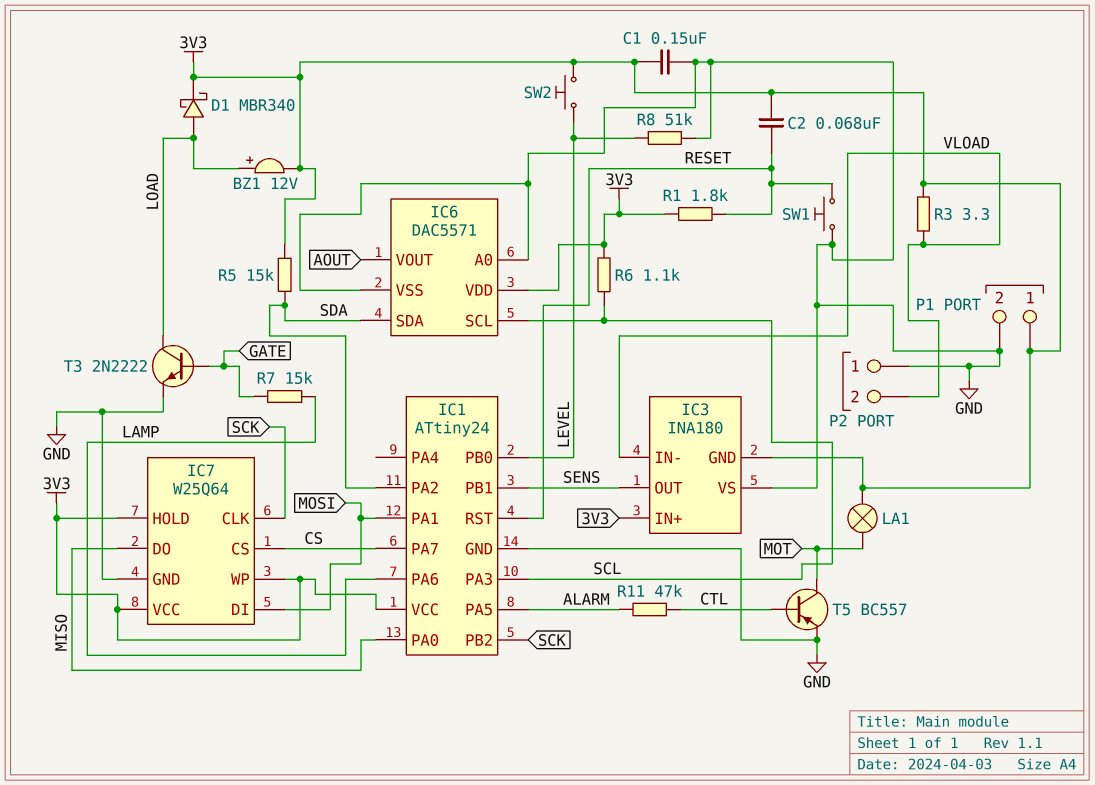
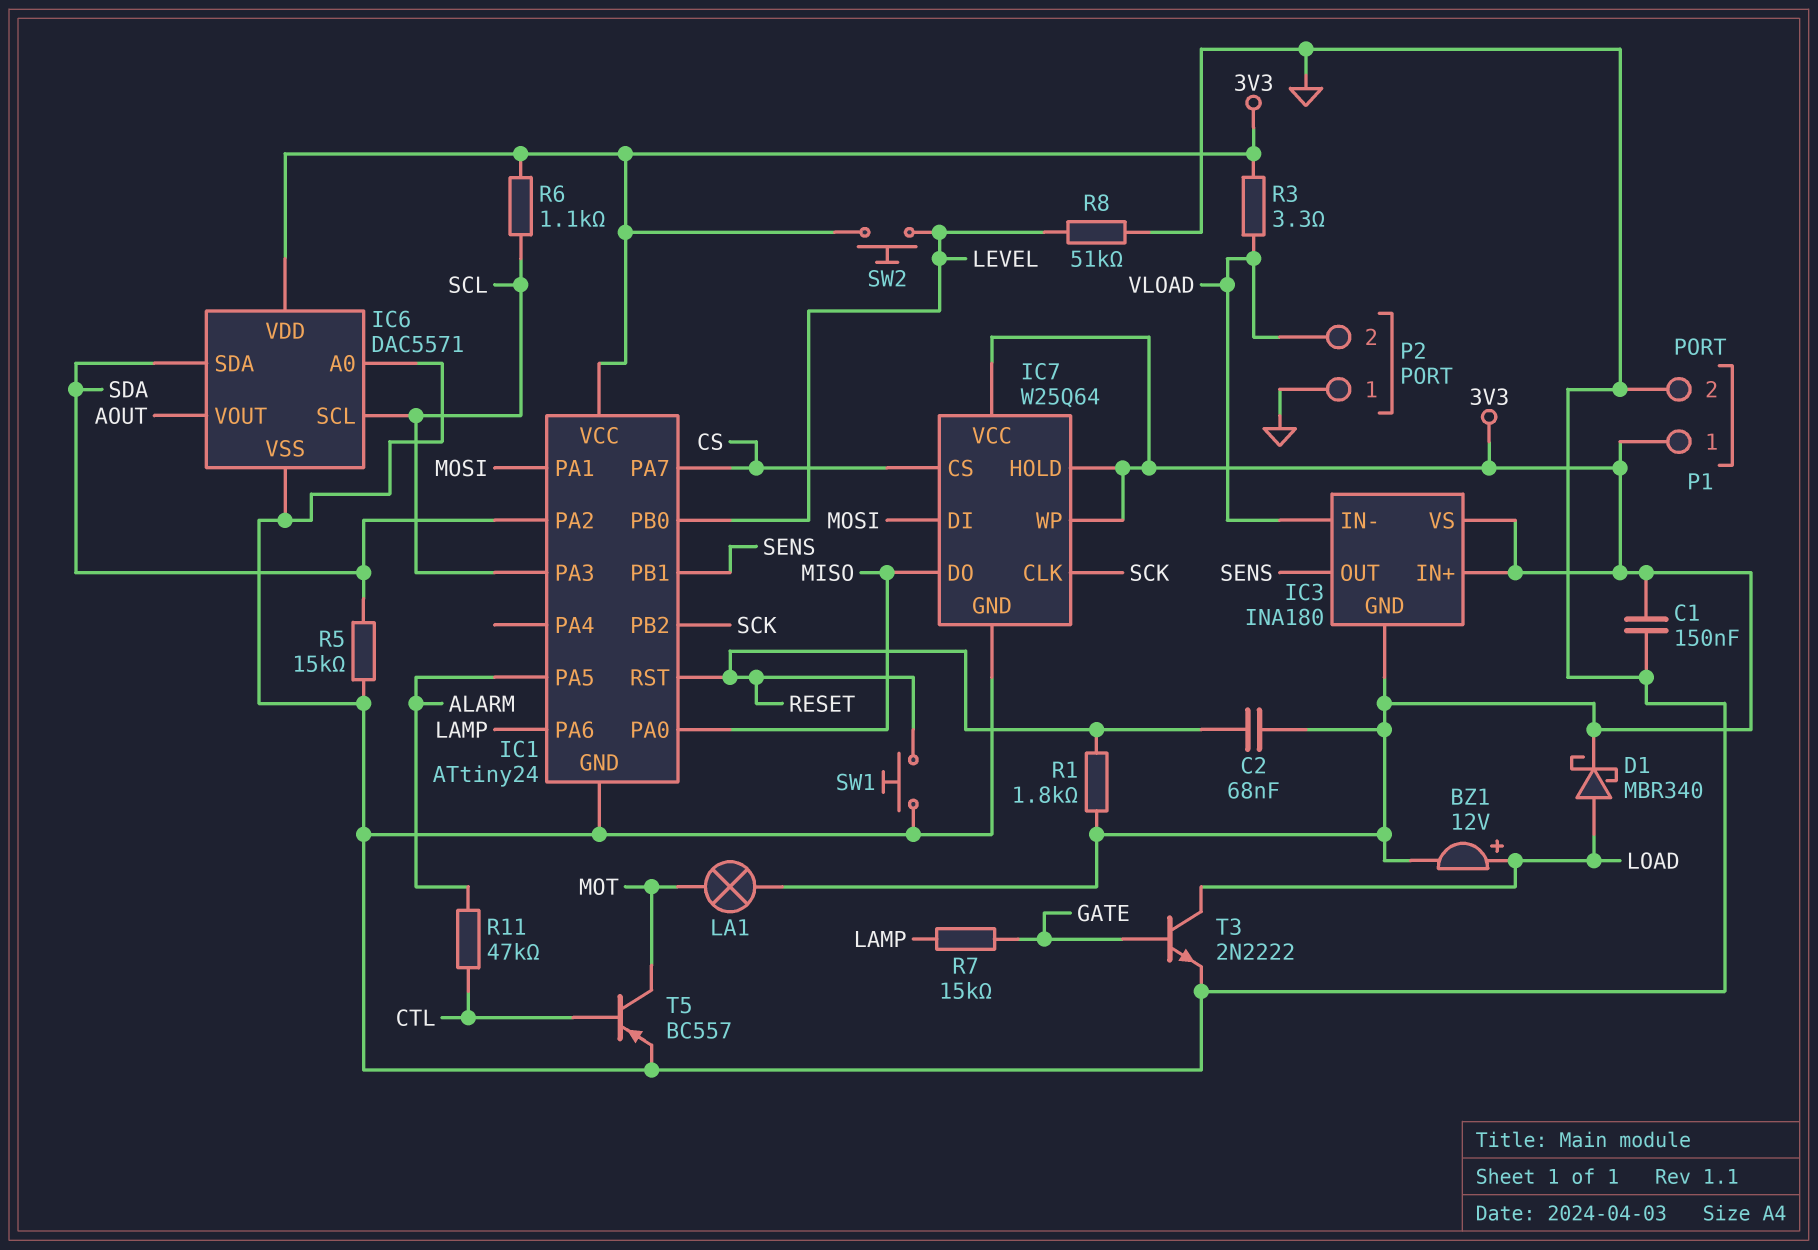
IC3 pin VS: GND -> 3V3
R5: 15k (3V3, SDA) -> 15k (GND, SDA)

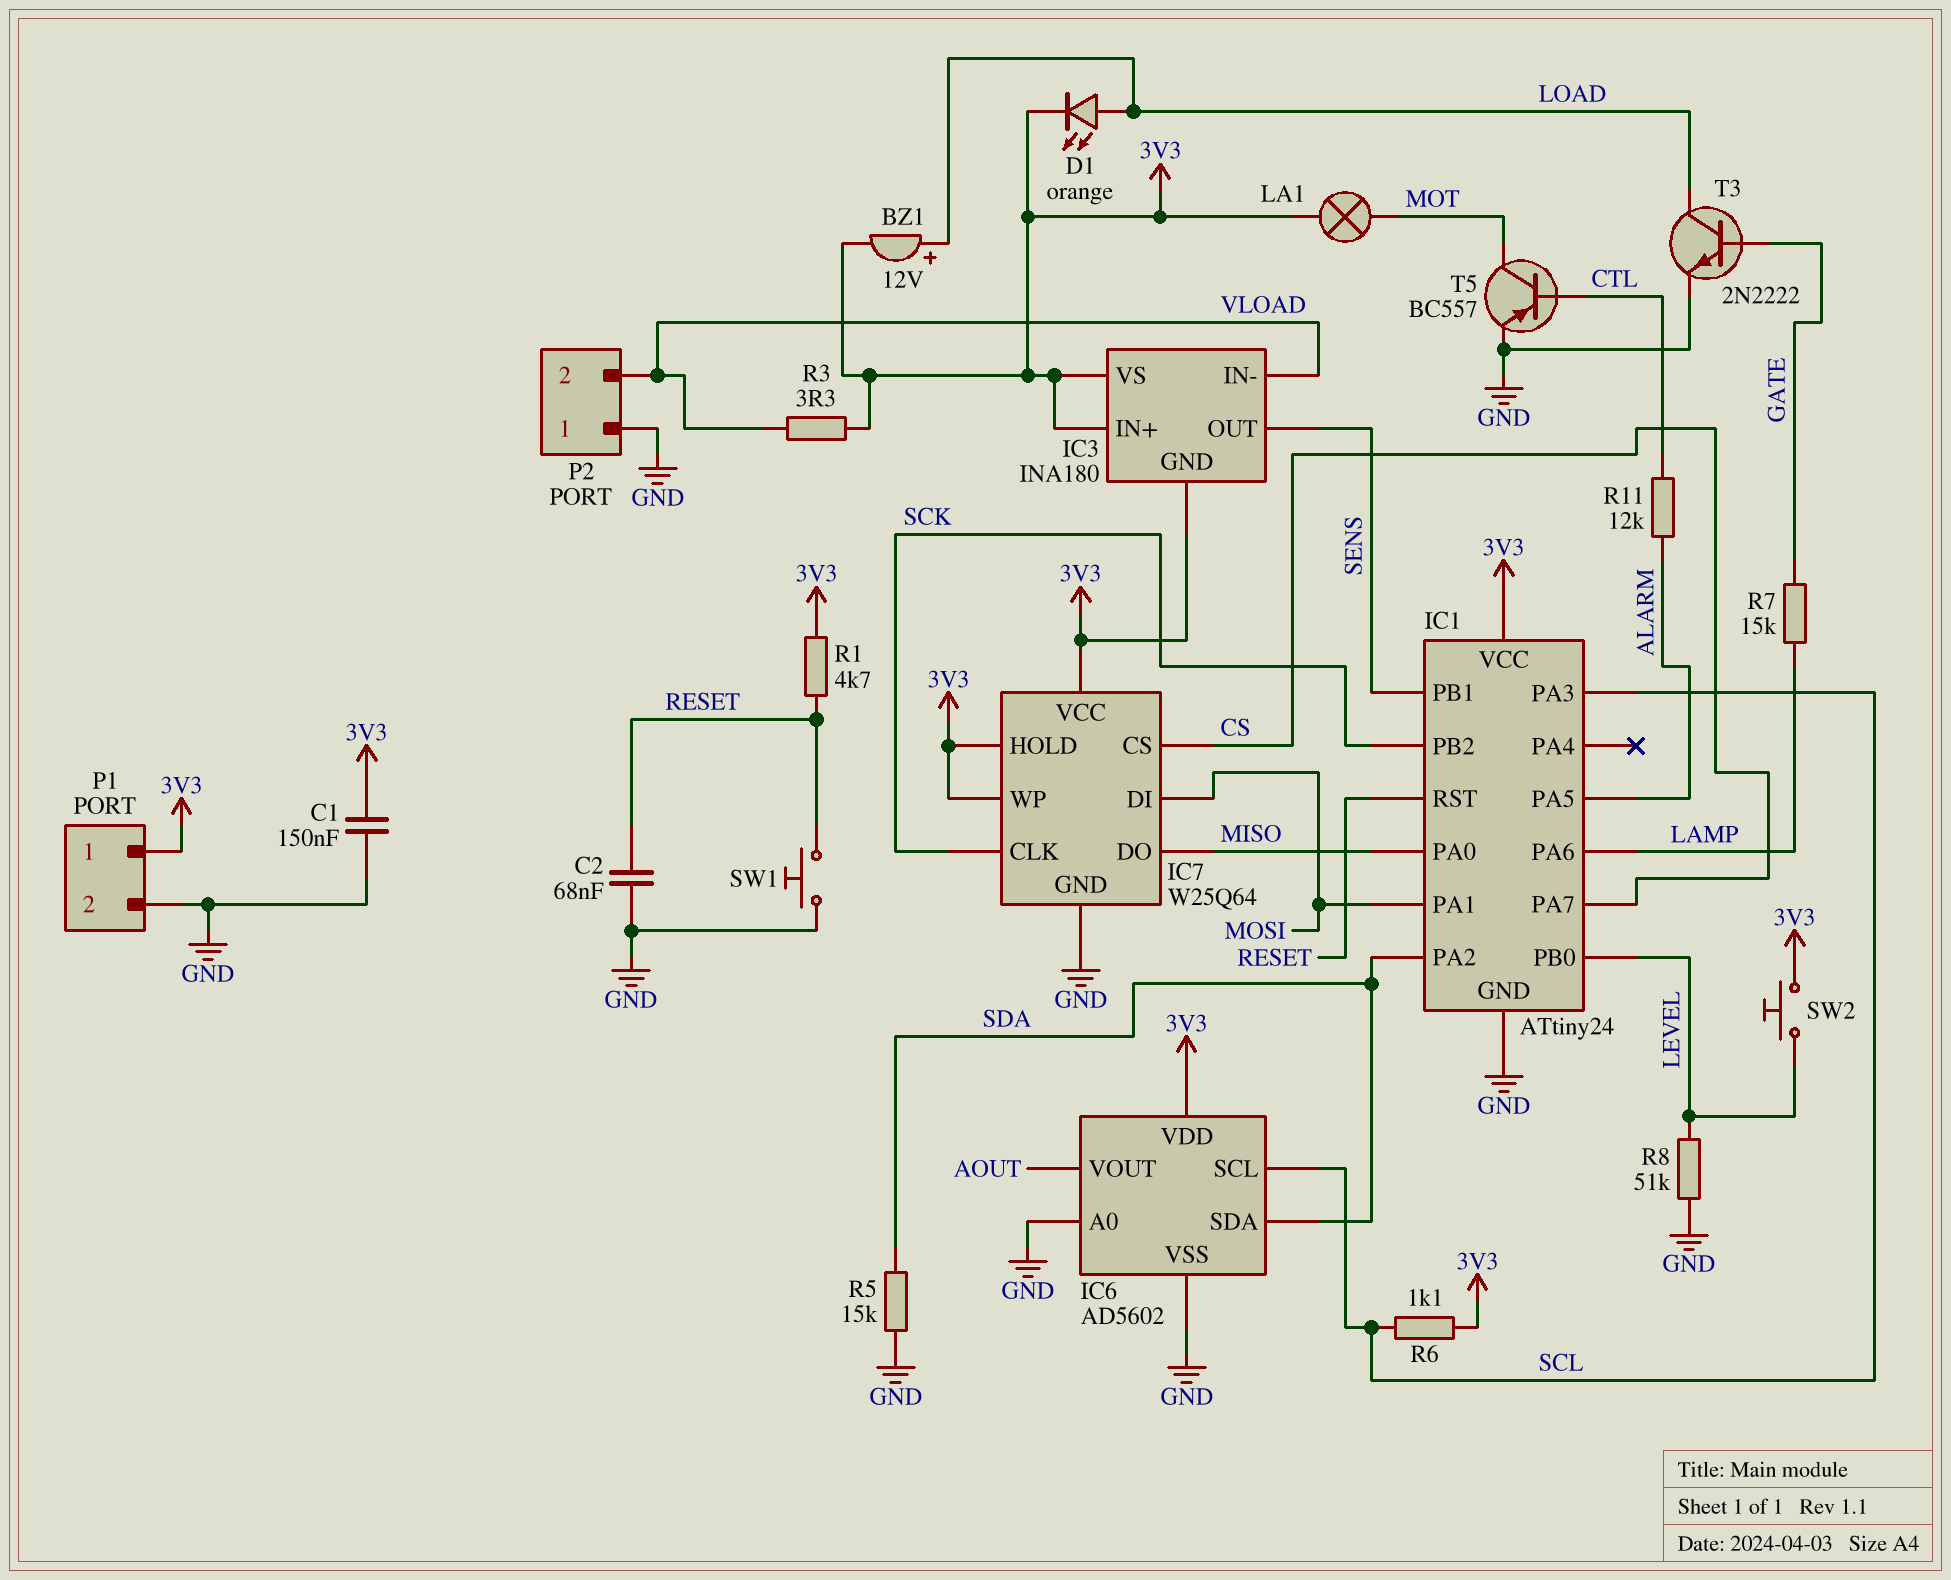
C2: 68nF (3V3, RESET) -> 68nF (GND, RESET)
D1: schottky MBR340 (A LOAD, K 3V3) -> LED orange (A LOAD, K 3V3)
IC6: DAC5571 -> AD5602
R1: 1.8k (3V3, RESET) -> 4.7k (3V3, RESET)
R11: 47k (ALARM, CTL) -> 12k (ALARM, CTL)

